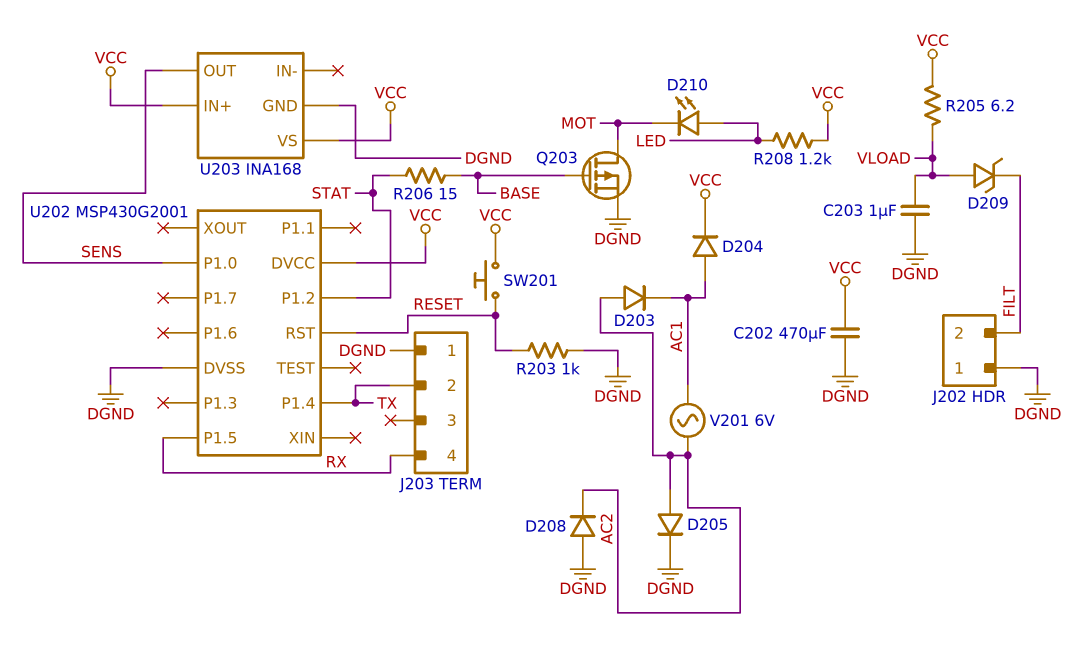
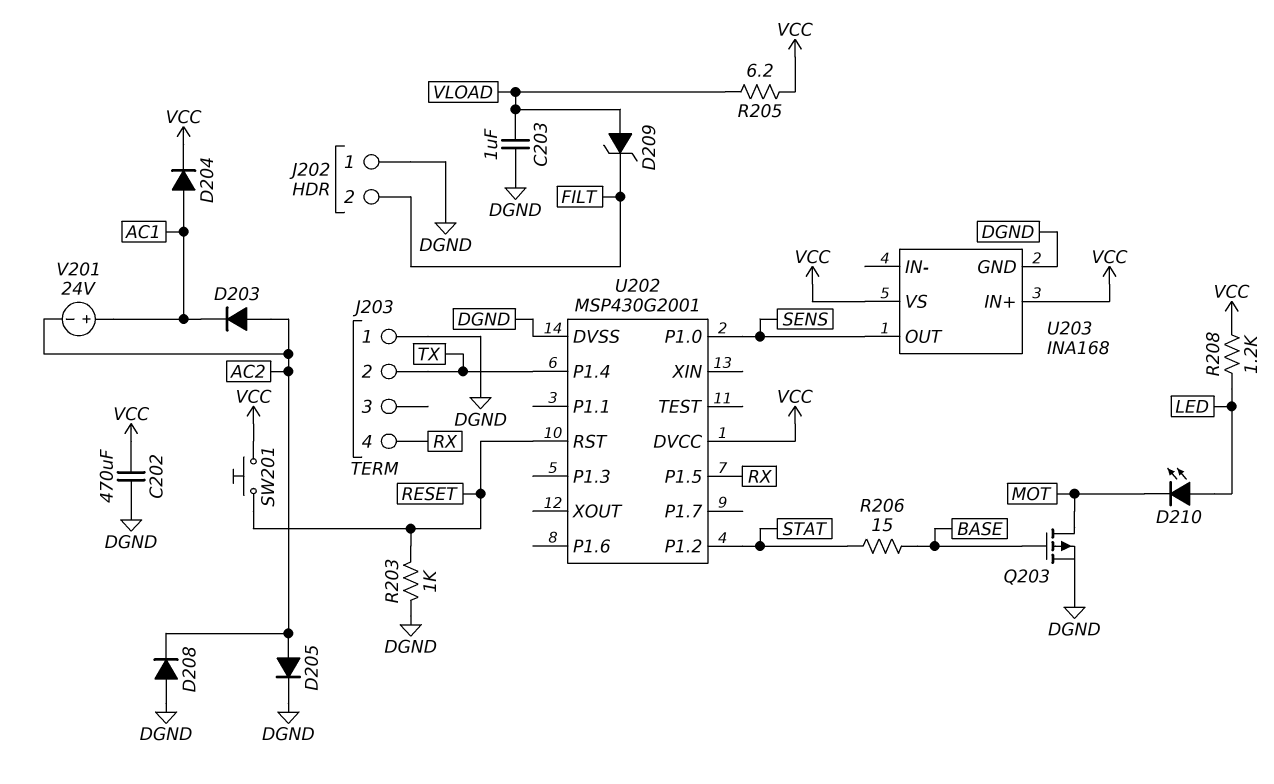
V201: AC 6V (AC1, AC2) -> 24V (plus AC1, minus AC2)

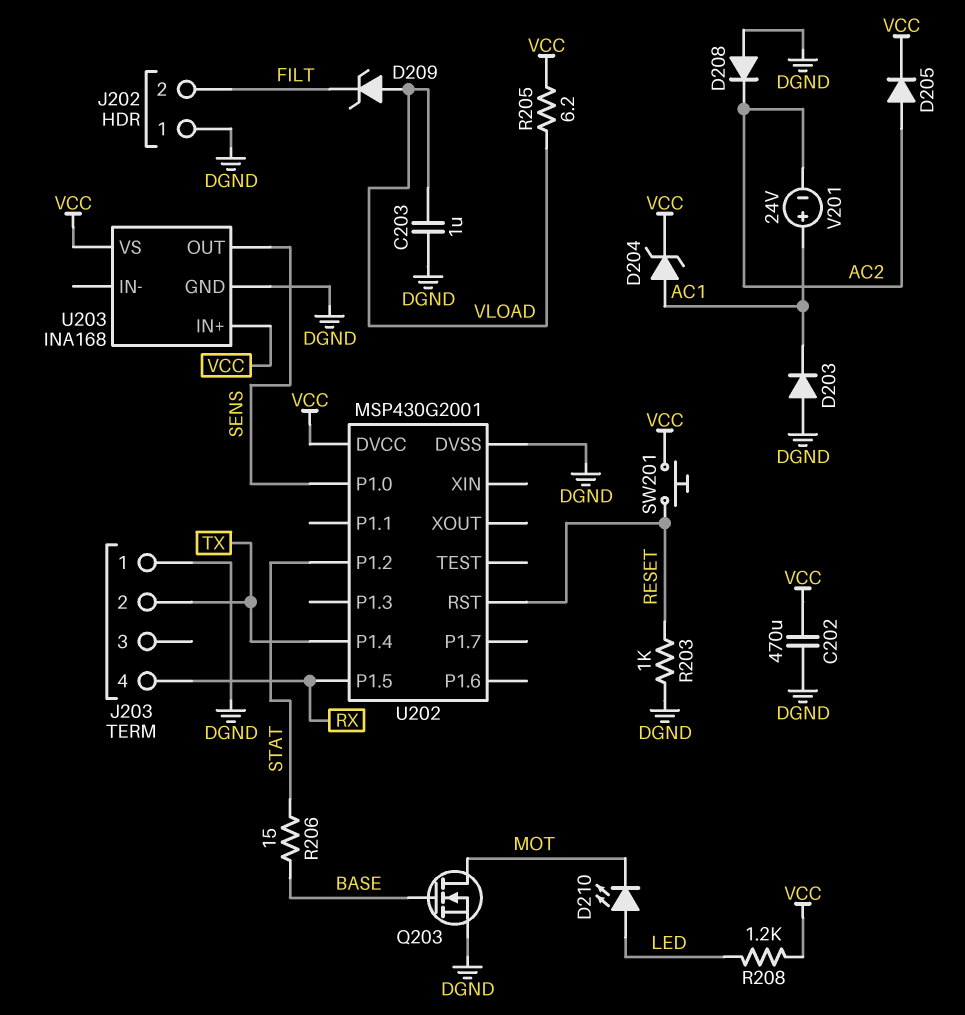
D203: diode (A AC2, K AC1) -> diode (A DGND, K AC1)
D204: diode (A AC1, K VCC) -> zener (A AC1, K VCC)
D205: diode (A AC2, K DGND) -> diode (A AC2, K VCC)
Q203: PMOS (G BASE, D MOT, S DGND) -> NMOS (G BASE, D MOT, S DGND)

